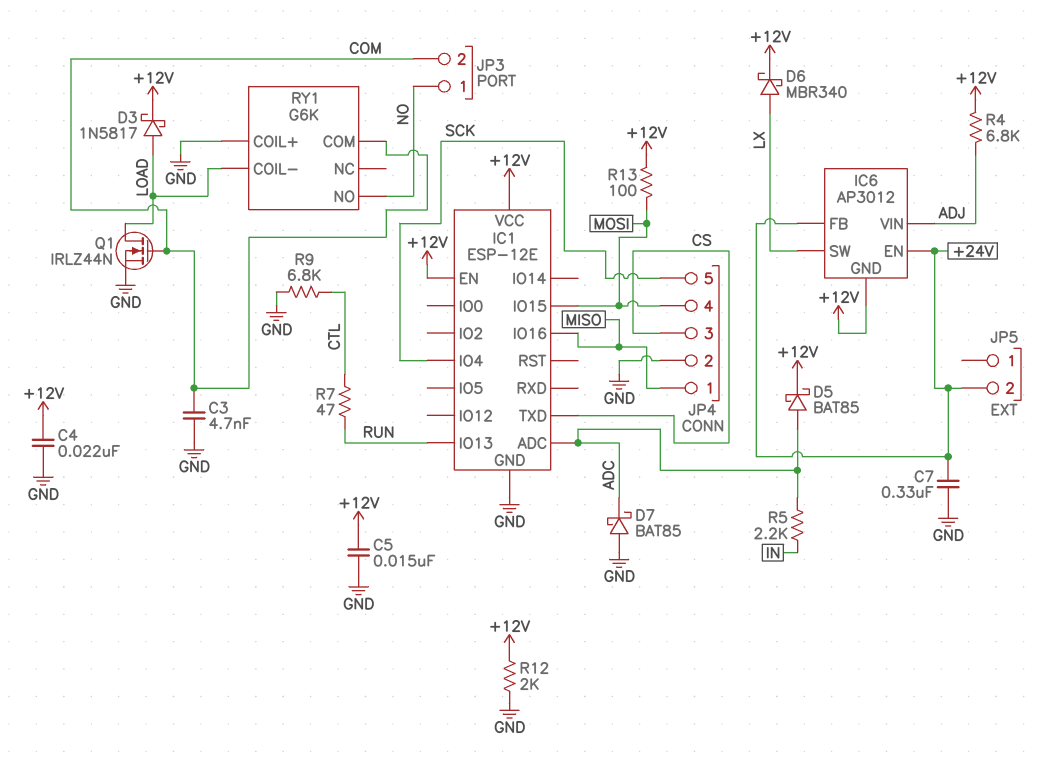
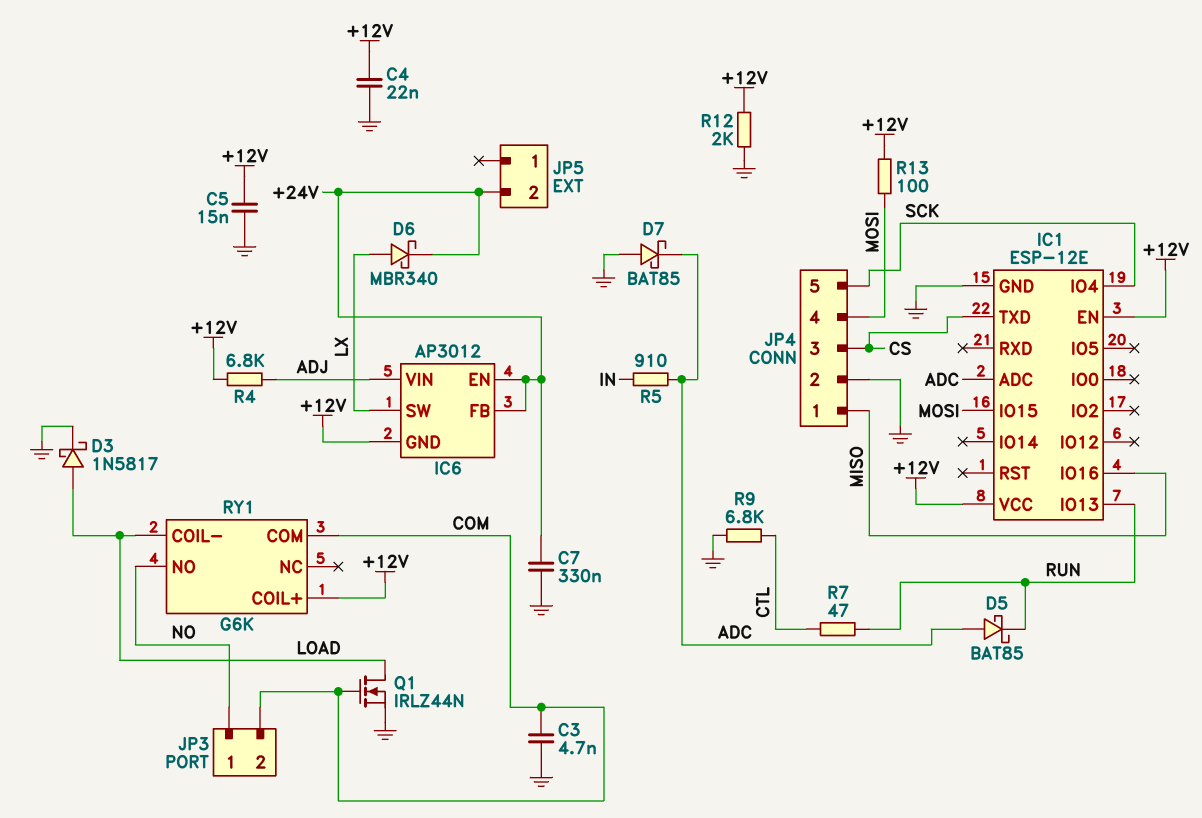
D3: schottky 1N5817 (A LOAD, K +12V) -> schottky 1N5817 (A LOAD, K GND)
D5: schottky BAT85 (A ADC, K +12V) -> schottky BAT85 (A ADC, K RUN)
D6: schottky MBR340 (A LX, K +12V) -> schottky MBR340 (A LX, K +24V)
R5: 2.2k (ADC, IN) -> 910 (ADC, IN)
RY1 pin COIL+: GND -> +12V

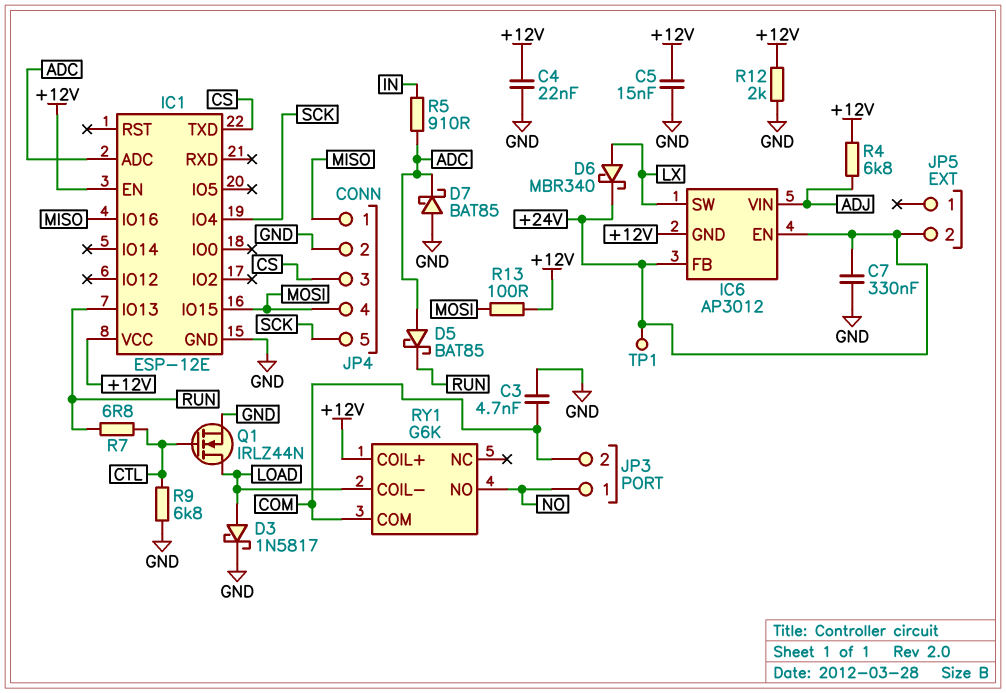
Q1: NMOS IRLZ44N (G COM, D LOAD, S GND) -> NMOS IRLZ44N (G CTL, D LOAD, S GND)
R7: 47 (CTL, RUN) -> 6.8 (CTL, RUN)
TP1: none -> test point (+24V)

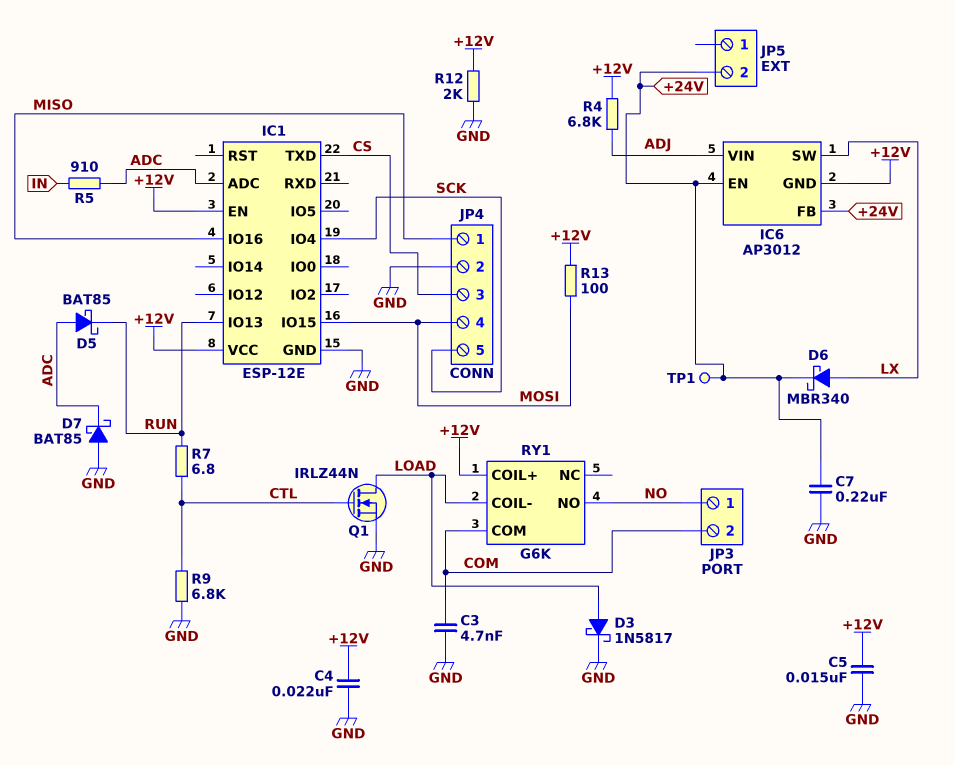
C7: 330nF (+24V, GND) -> 220nF (+24V, GND)

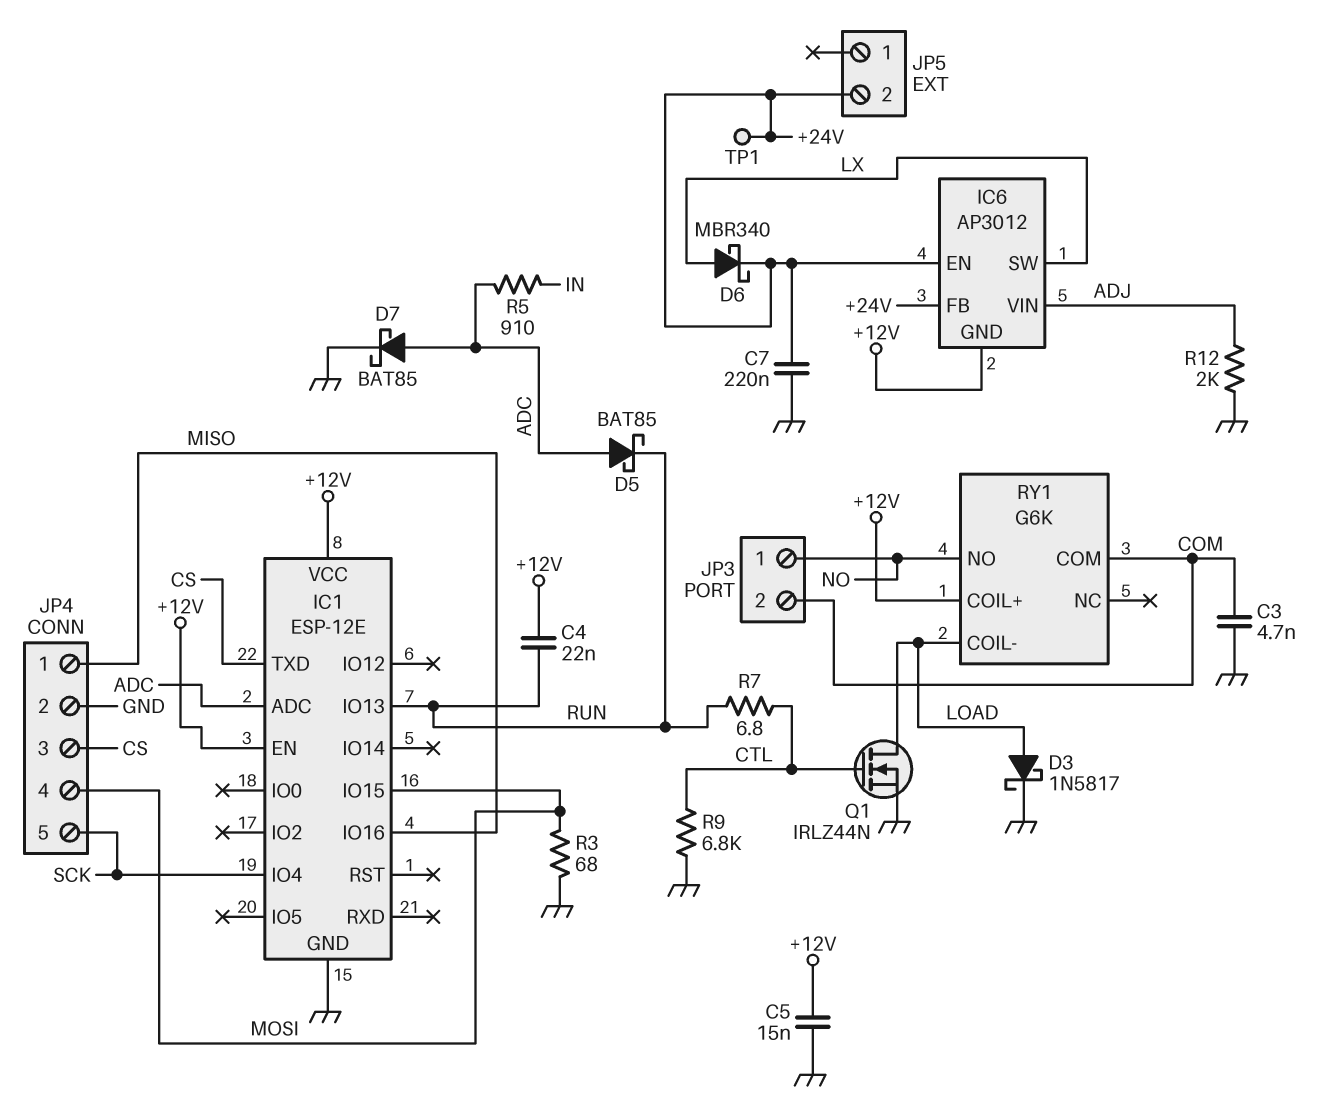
C4: 22nF (+12V, GND) -> 22nF (+12V, RUN)
D7: schottky BAT85 (A GND, K ADC) -> schottky BAT85 (A ADC, K GND)
R3: none -> 68 (GND, MOSI)
R4: 6.8k (+12V, ADJ) -> none
R12: 2k (+12V, GND) -> 2k (ADJ, GND)
R13: 100 (+12V, MOSI) -> none

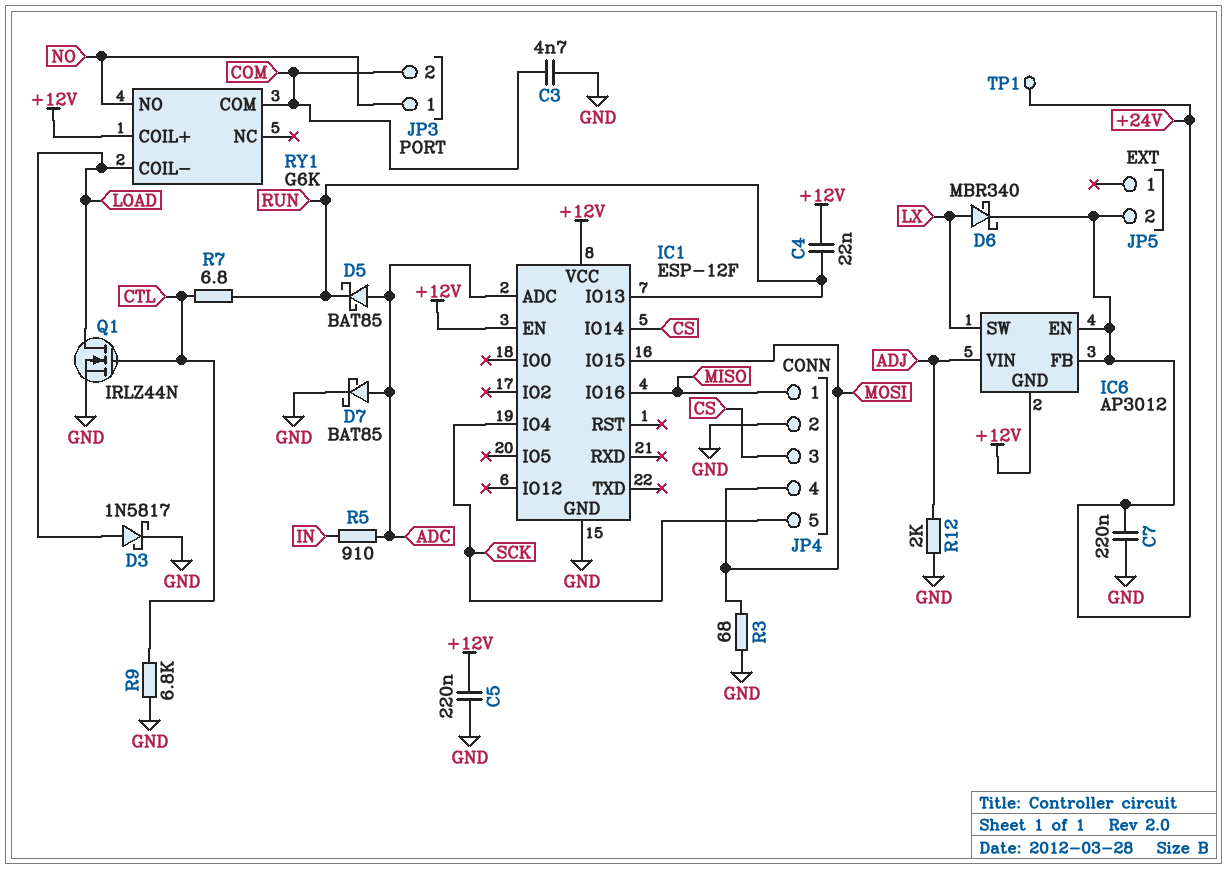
C5: 15nF (+12V, GND) -> 220nF (+12V, GND)
IC1: ESP-12E -> ESP-12F
IC1 pin IO14: none -> CS
IC1 pin TXD: CS -> none

